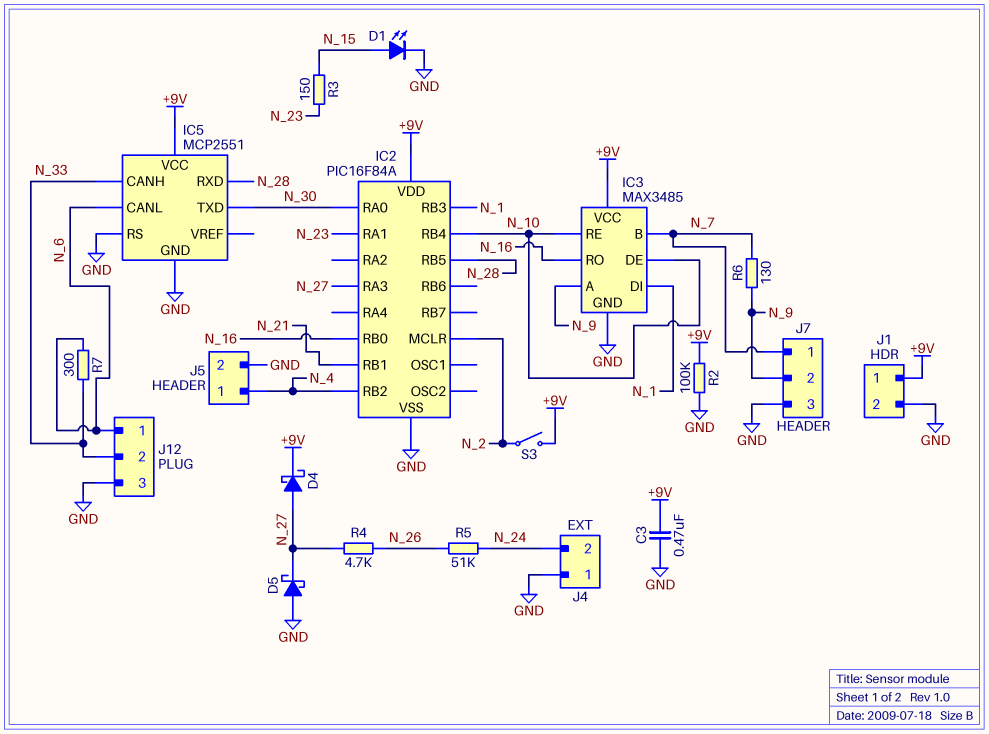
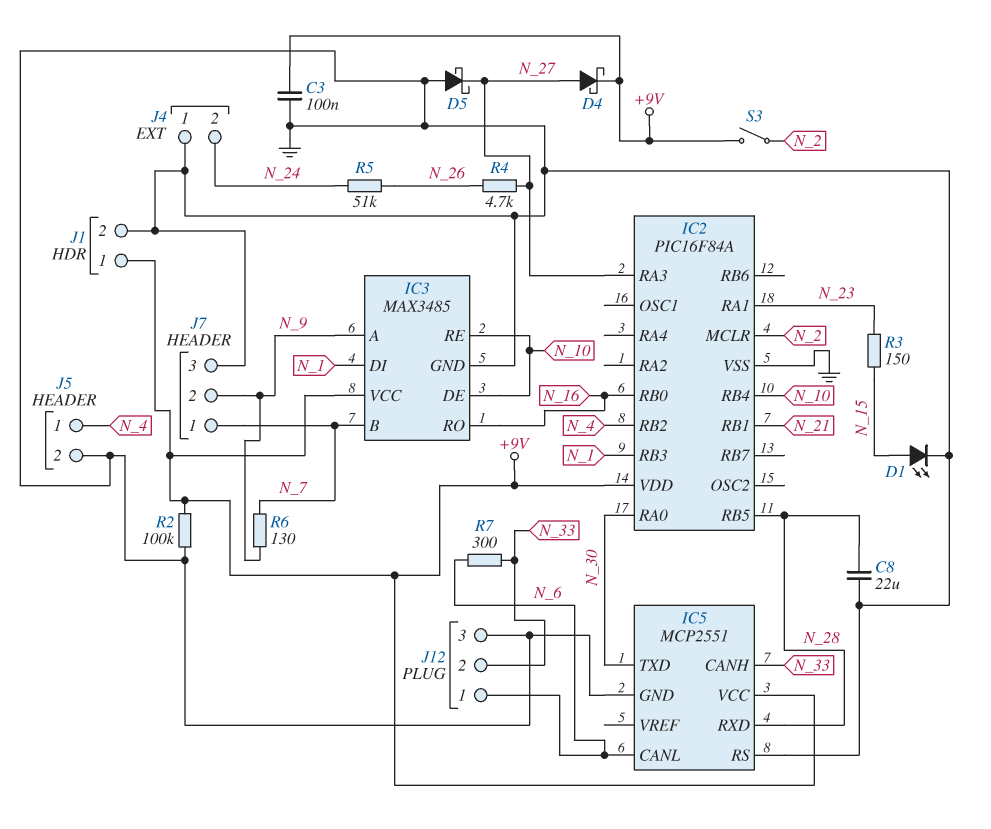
C3: 470nF (+9V, GND) -> 100nF (+9V, GND)
C8: none -> 22uF (GND, N_28)

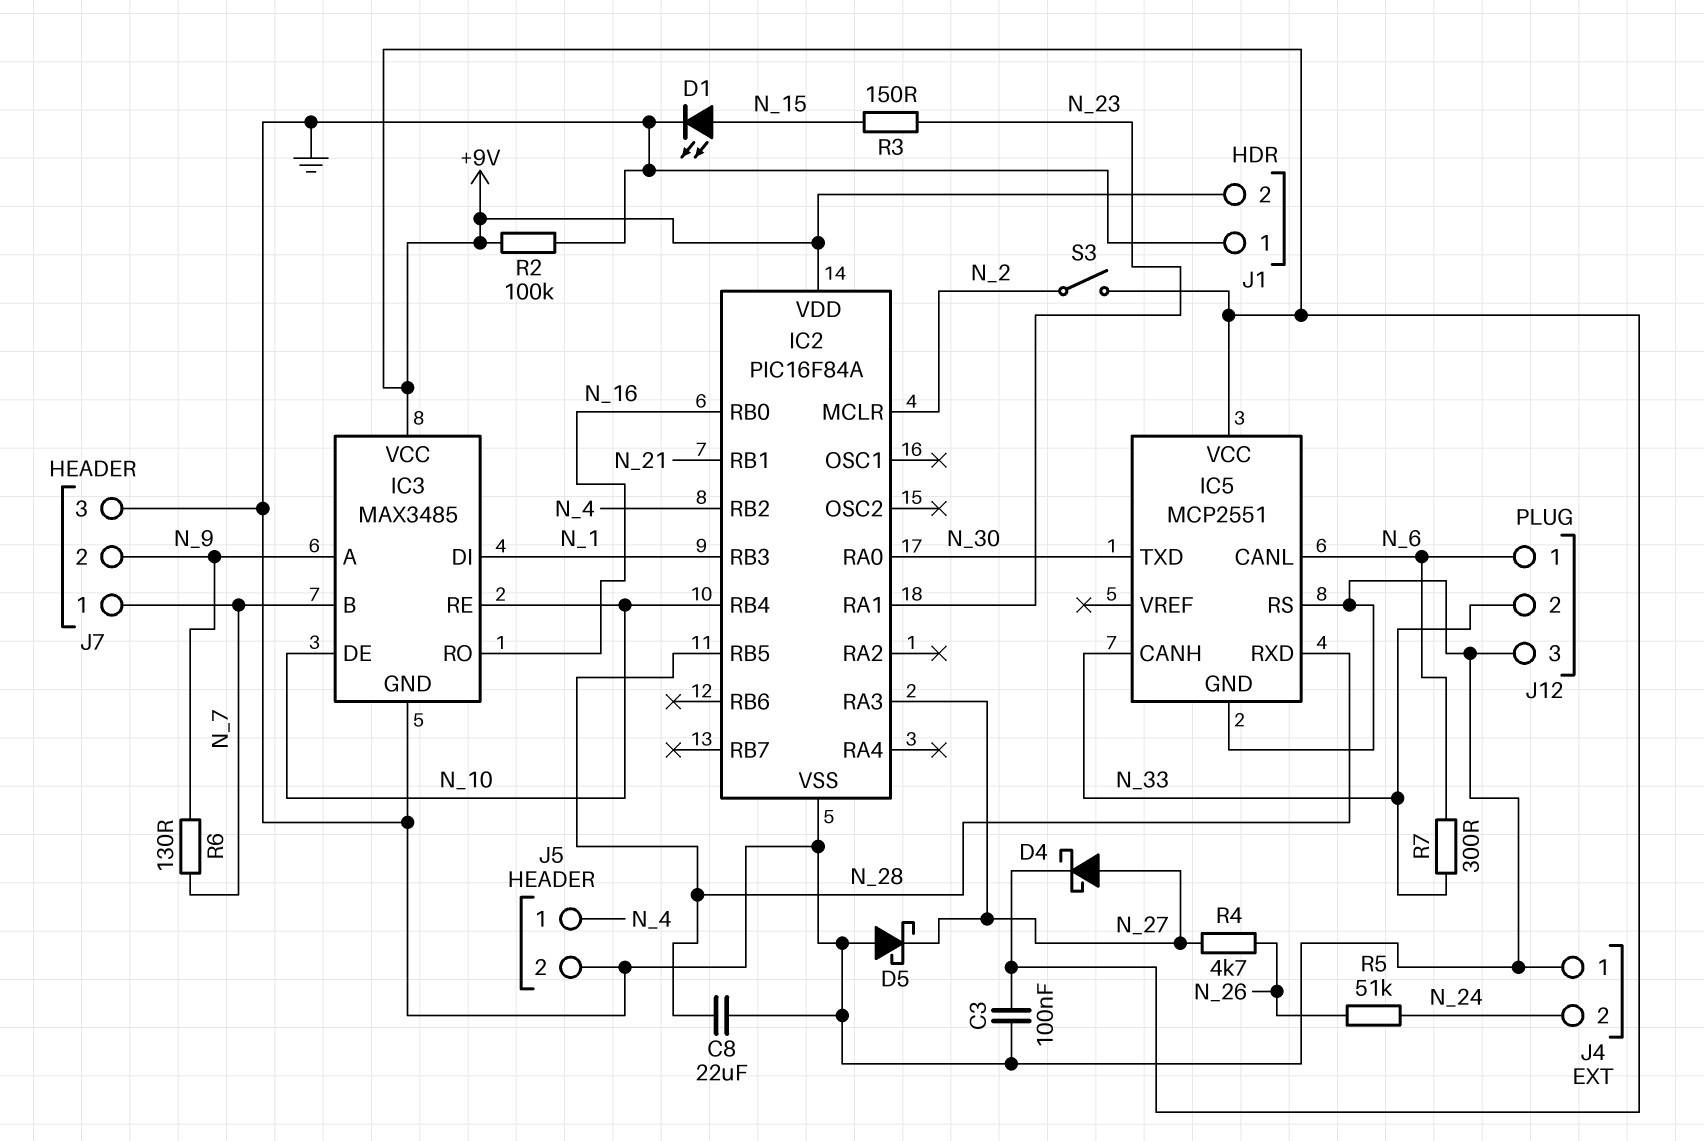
J1 pin 1: +9V -> GND
J1 pin 2: GND -> +9V

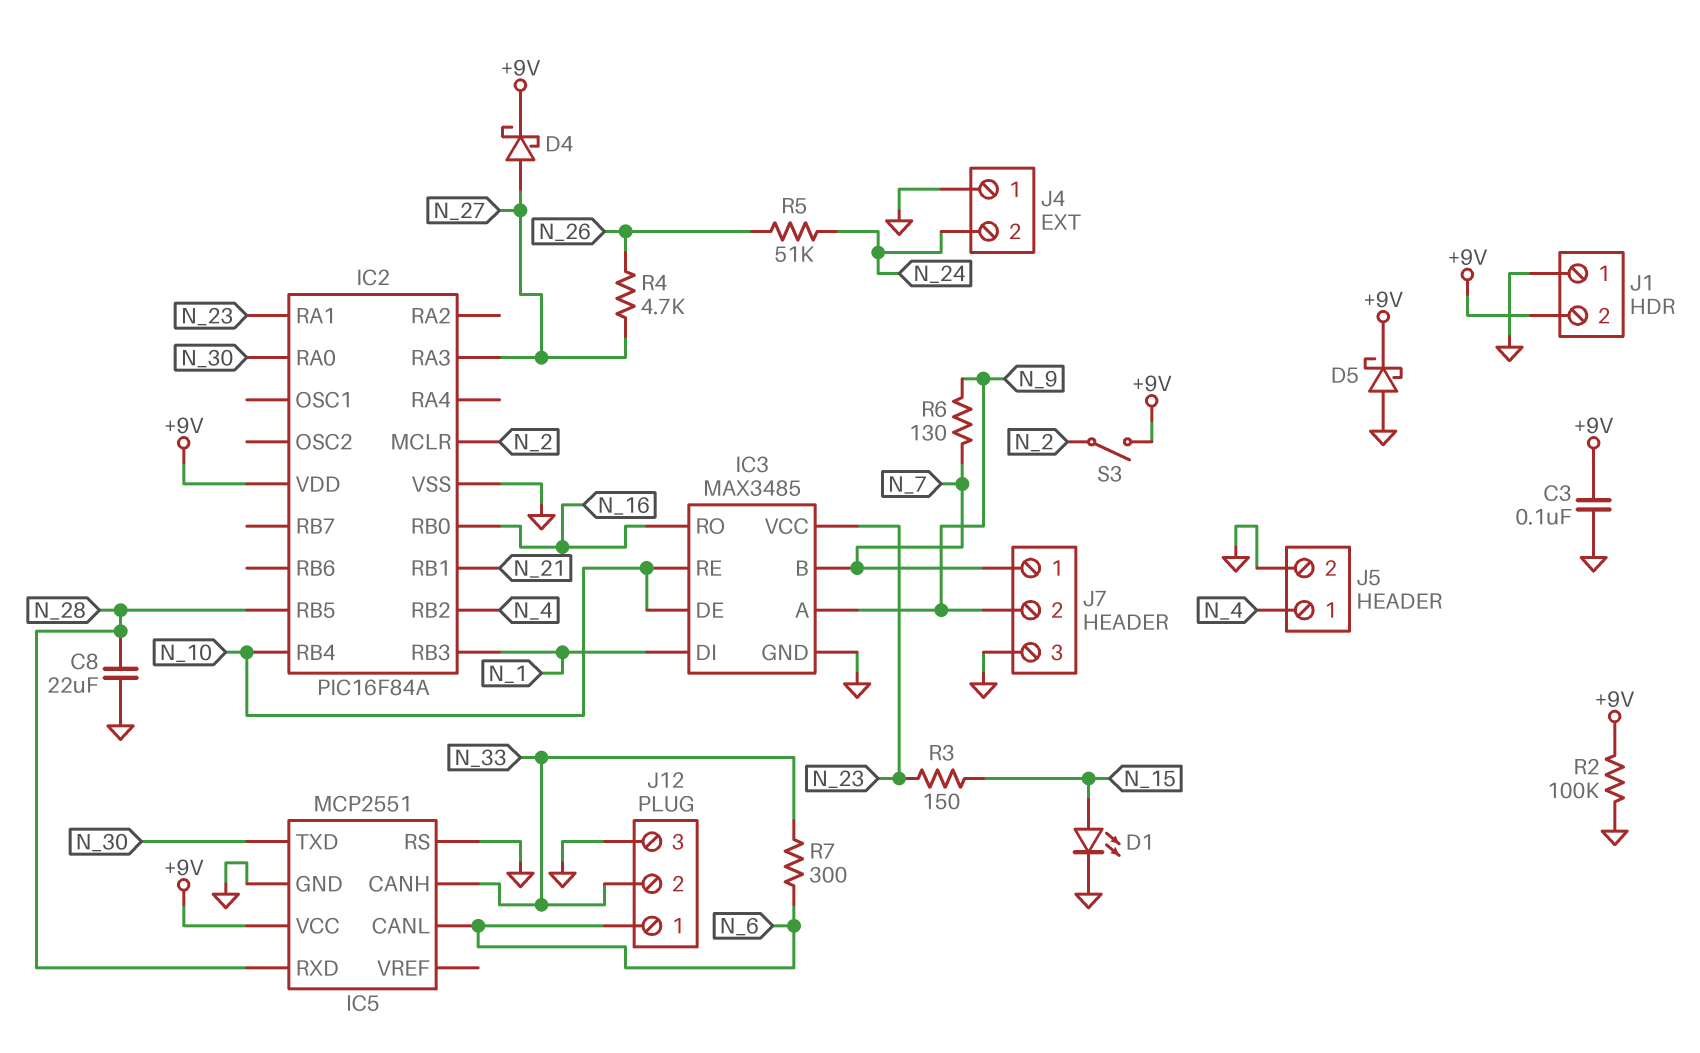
D5: schottky (A GND, K N_27) -> schottky (A GND, K +9V)
IC3 pin VCC: +9V -> N_23

